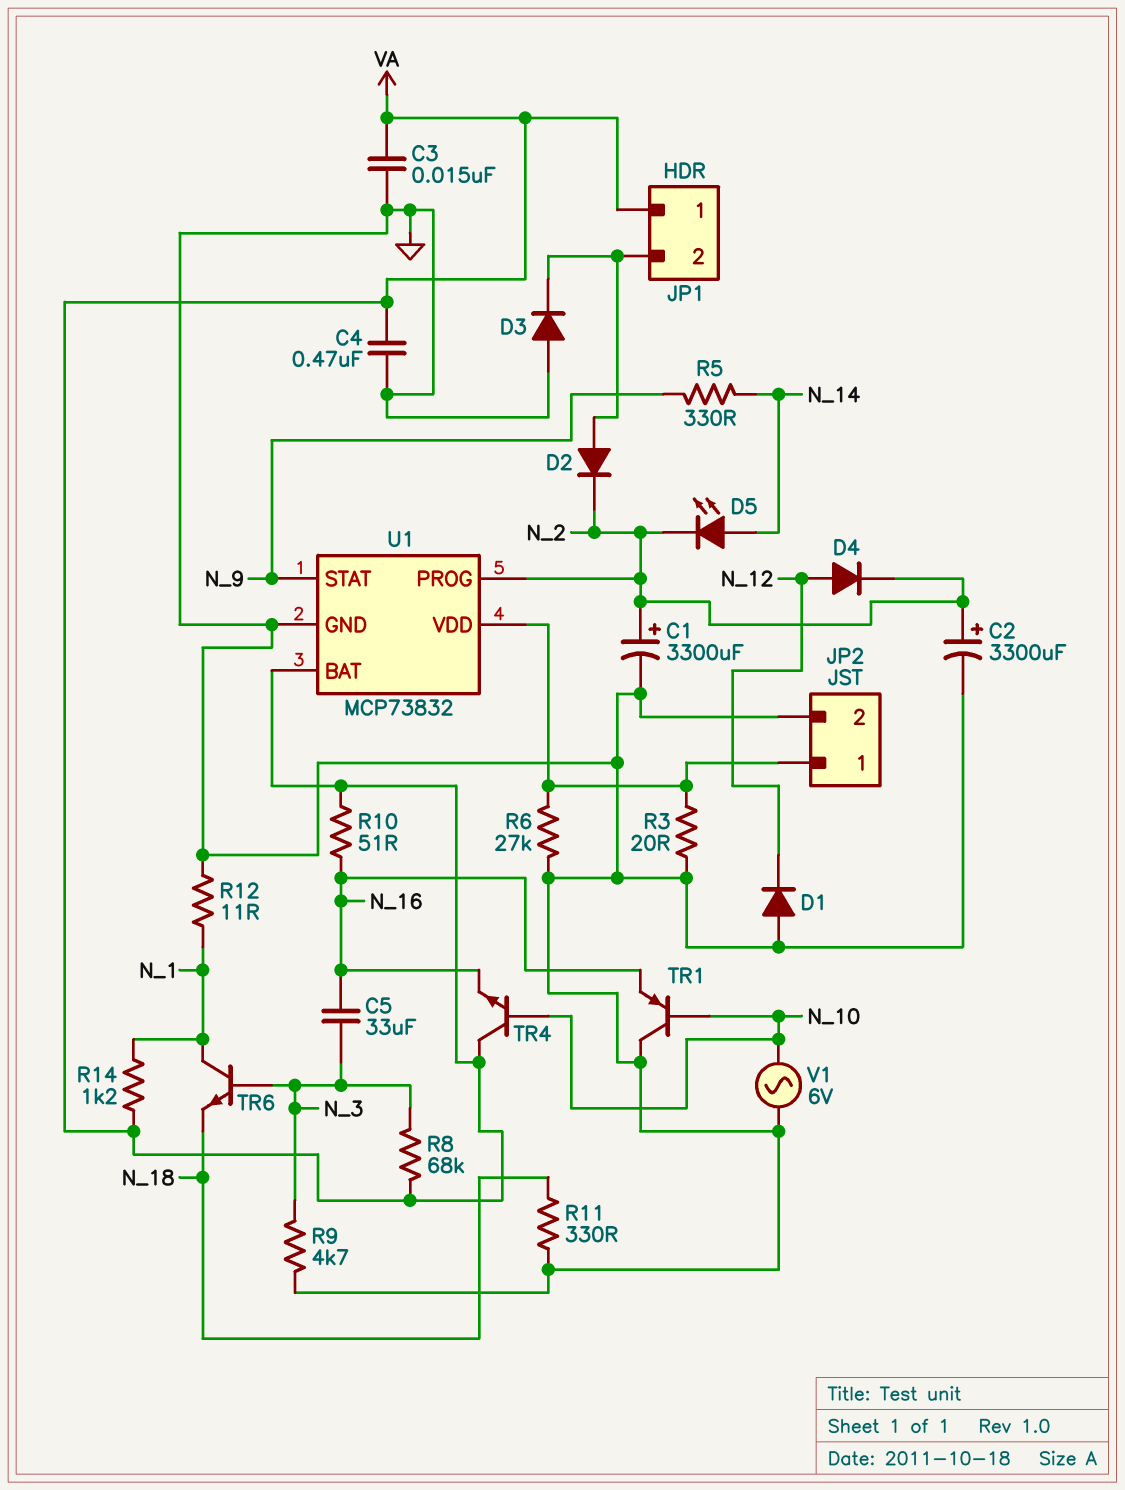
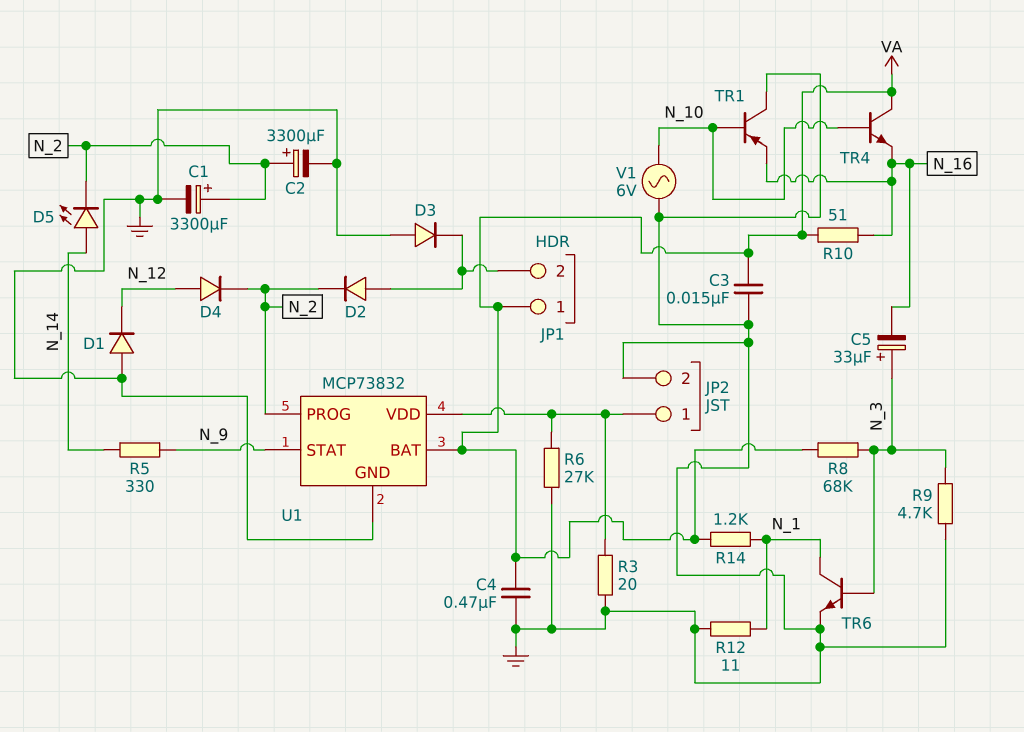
C5: 33uF (N_3, N_16) -> 33uF (plus N_3, minus N_16)
R11: 330 (GND, N_18) -> none
TR6: NPN (B N_3, C N_1, E N_18) -> NPN (B N_3, C N_1, E GND)

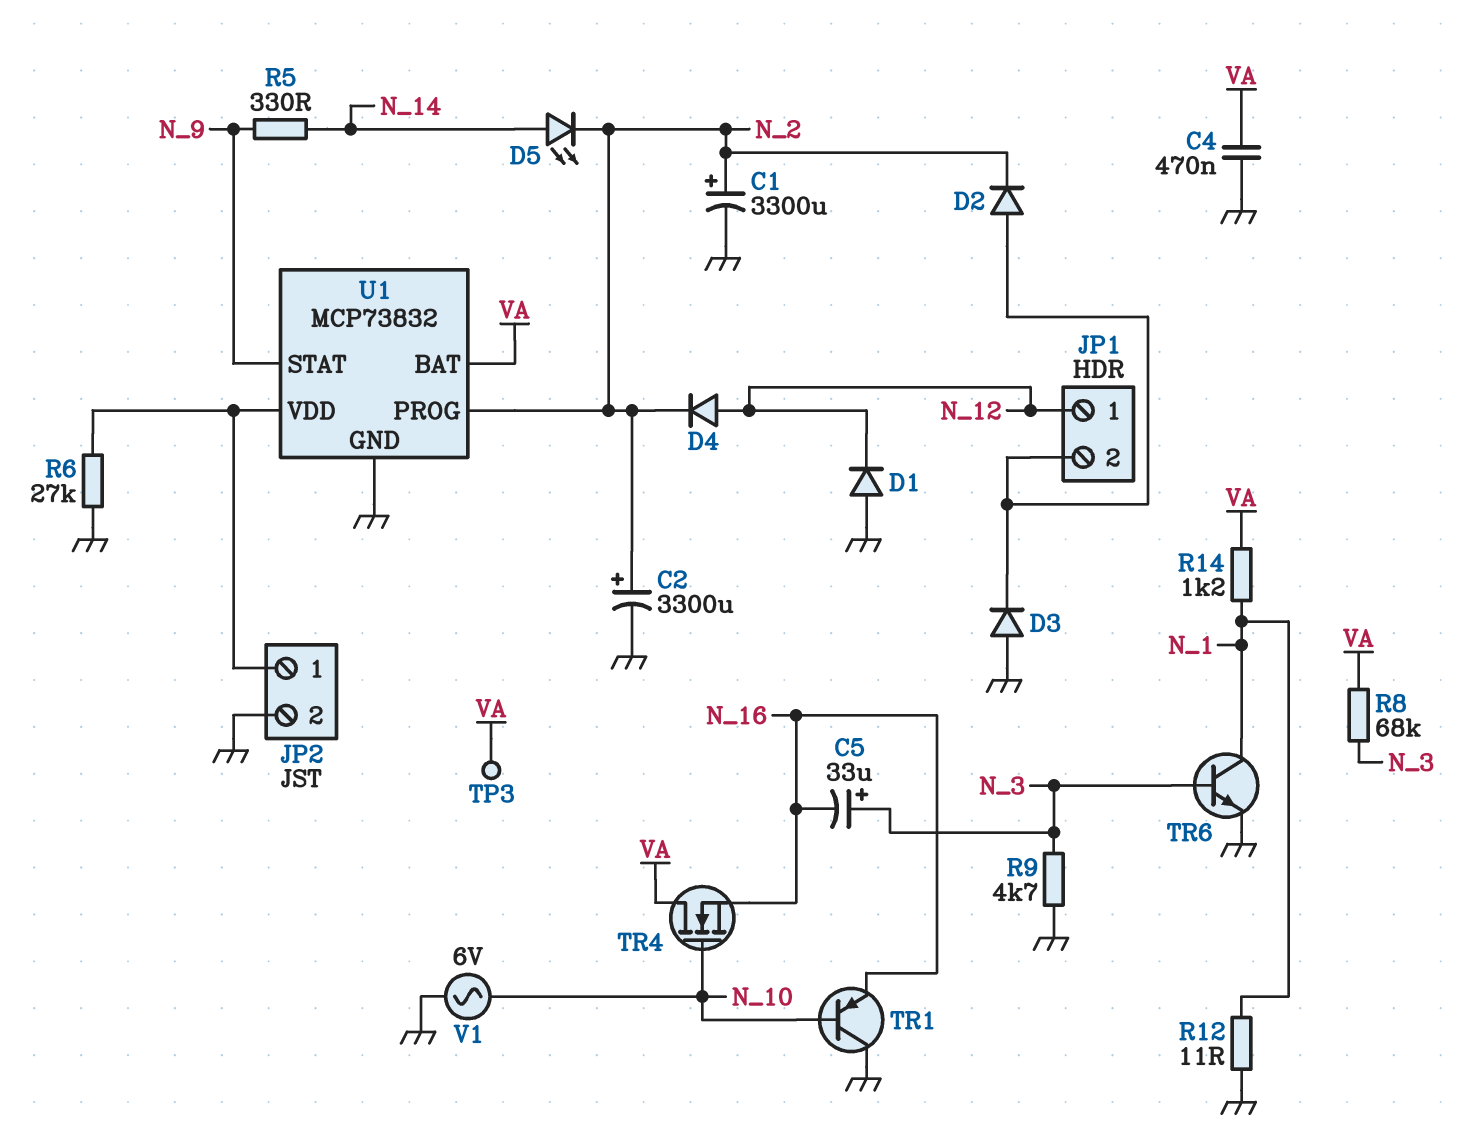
C3: 15nF (GND, VA) -> none
JP1 pin 1: VA -> N_12
R3: 20 (GND, JP2/1) -> none
R10: 51 (N_16, VA) -> none
TP3: none -> test point (VA)
TR4: NPN (B N_10, C VA, E N_16) -> NMOS (G N_10, D VA, S N_16)

